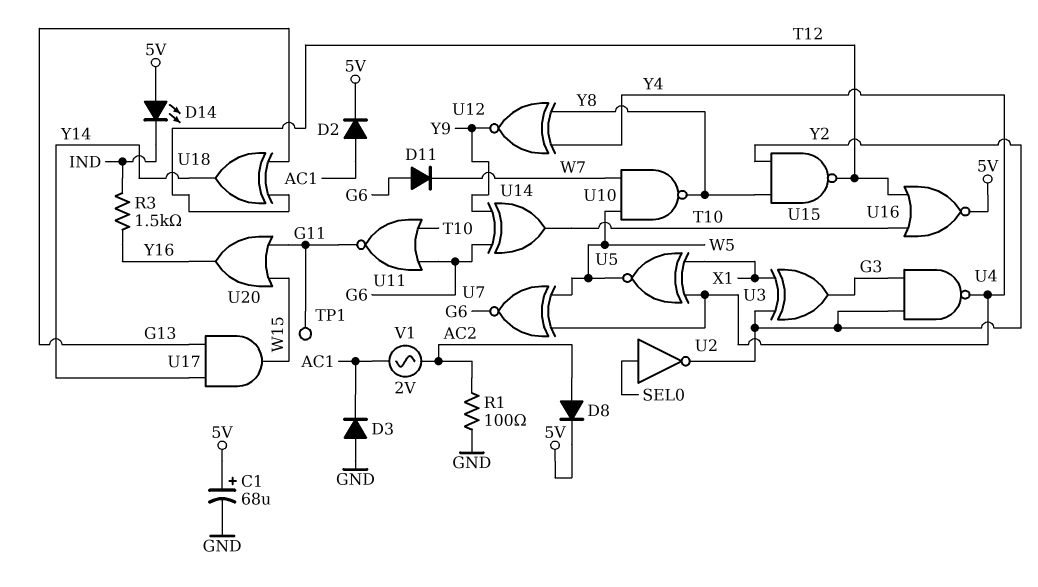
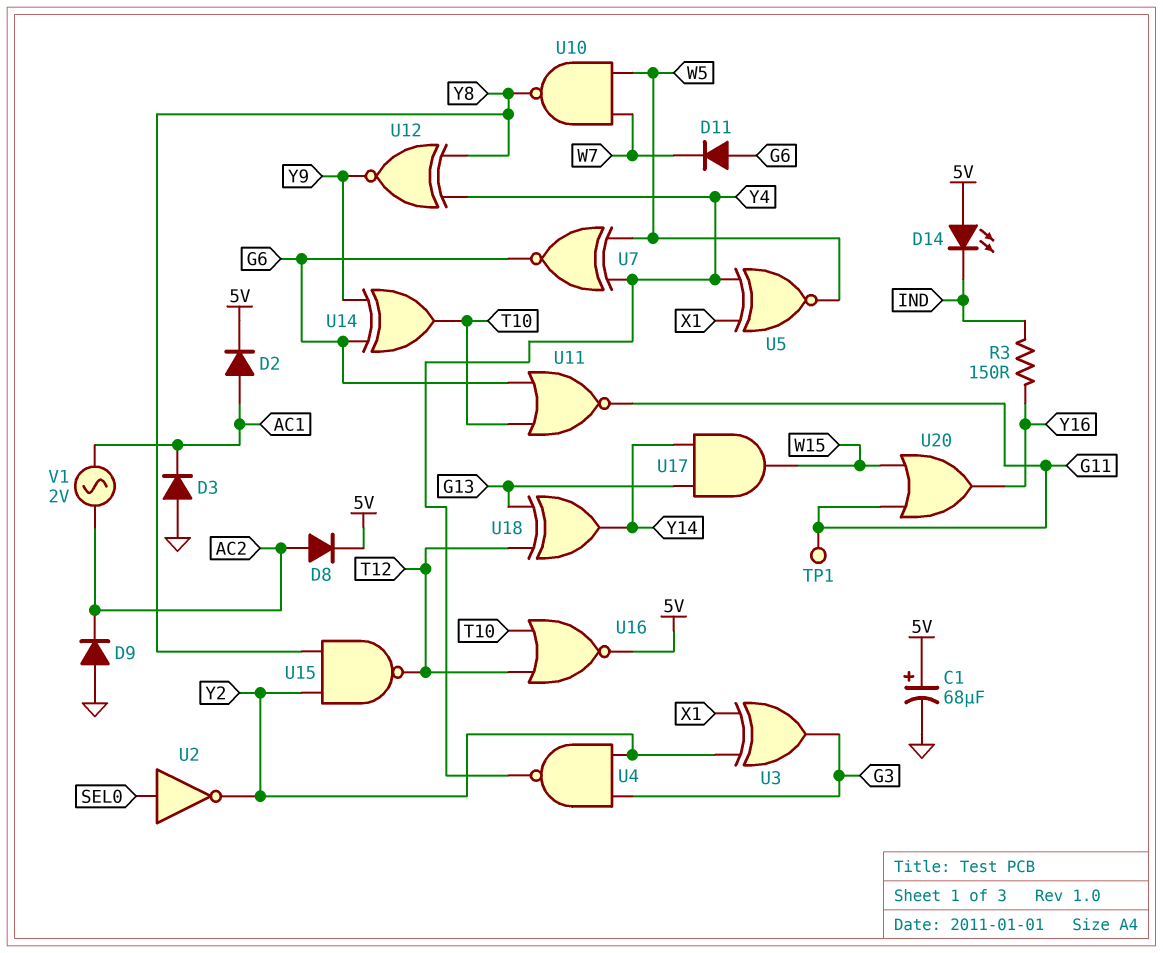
D9: none -> diode (A GND, K AC2)
R1: 100 (AC2, GND) -> none
R3: 1.5k (IND, Y16) -> 150 (IND, Y16)

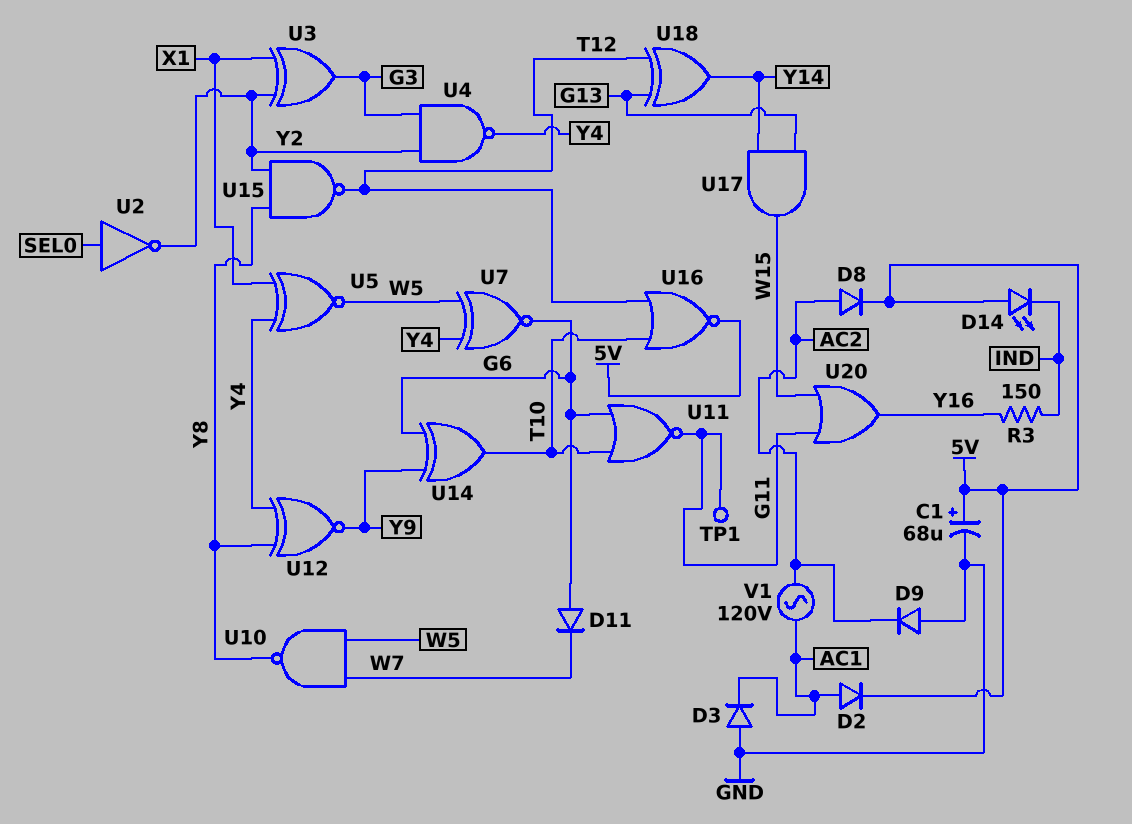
V1: AC 2V (AC1, AC2) -> AC 120V (AC1, AC2)

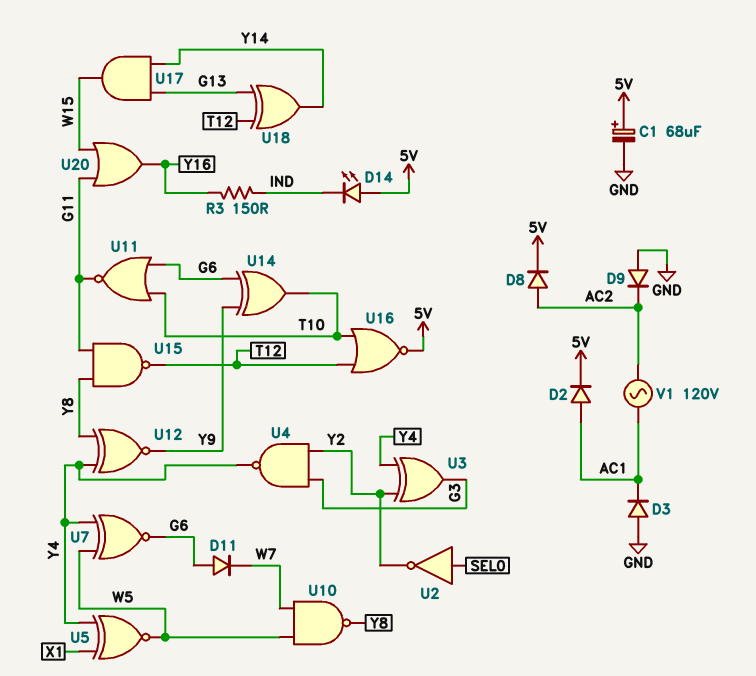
TP1: test point (G11) -> none
U3: XOR (in X1, in Y2, out G3) -> XOR (in Y2, in Y4, out G3)
U15: NAND (in Y2, in Y8, out T12) -> NAND (in G11, in Y8, out T12)

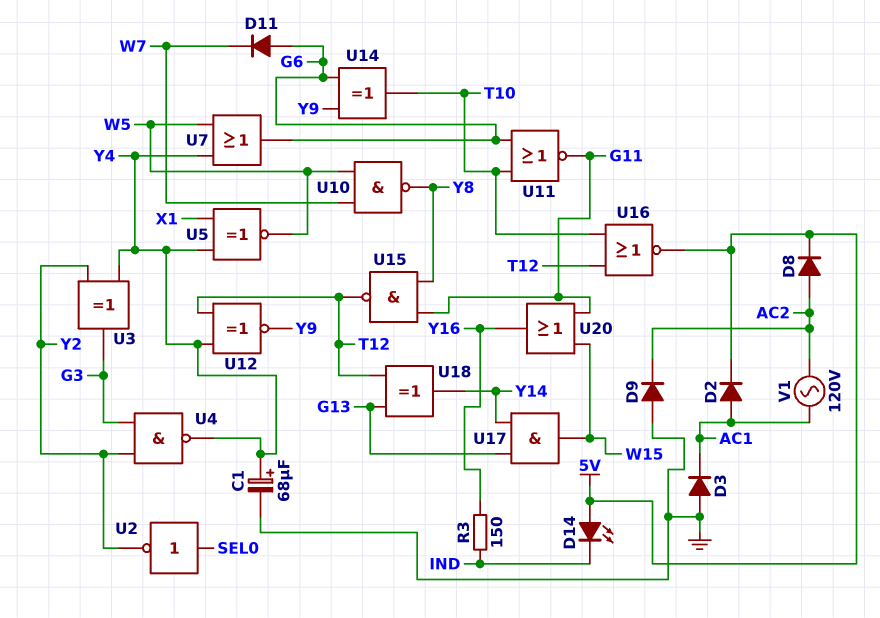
C1: 68uF (plus 5V, minus GND) -> 68uF (plus Y4, minus GND)
U7: XNOR (in W5, in Y4, out G6) -> OR (in W5, in Y4, out G6)
U12: XNOR (in Y4, in Y8, out Y9) -> XNOR (in T12, in Y4, out Y9)

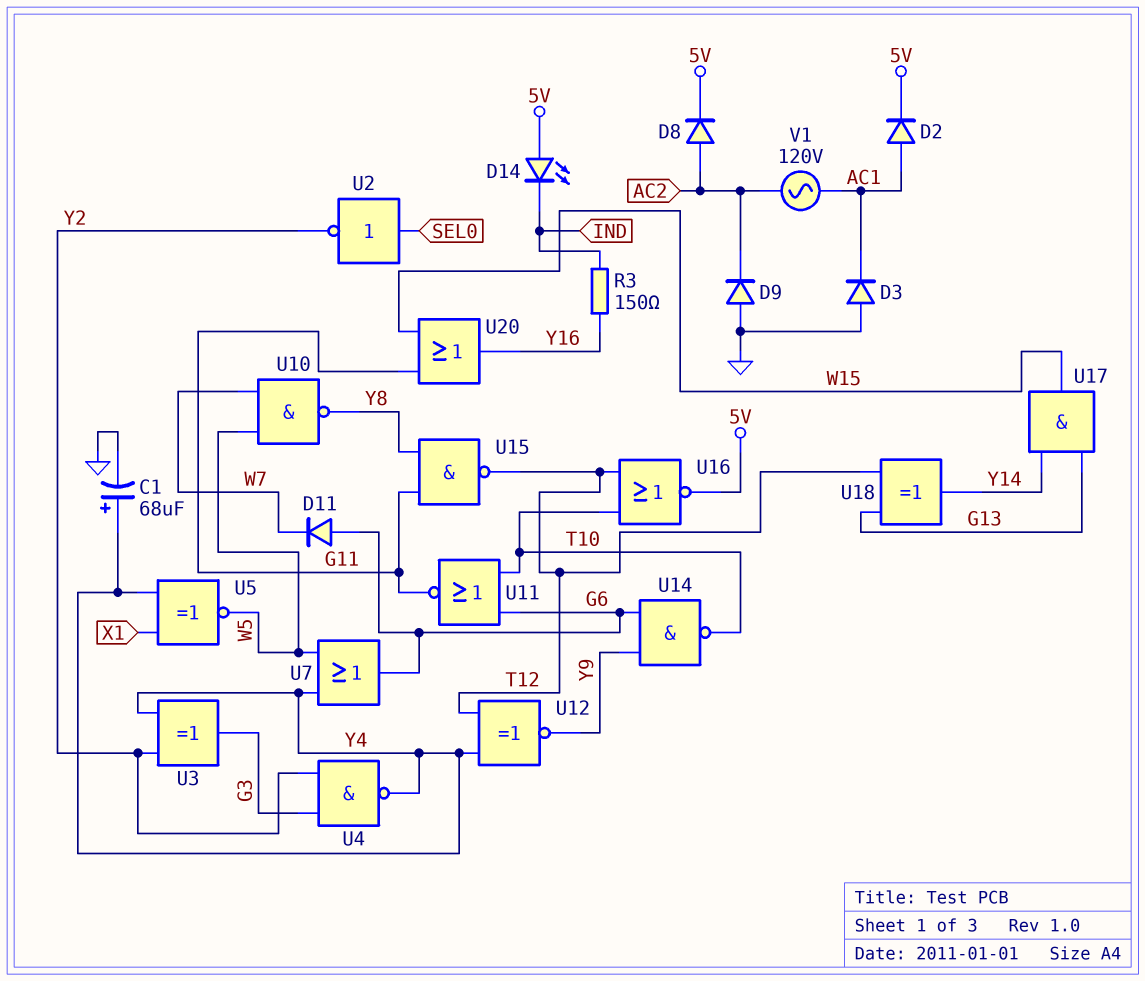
U14: XOR (in G6, in Y9, out T10) -> NAND (in G6, in Y9, out T10)

